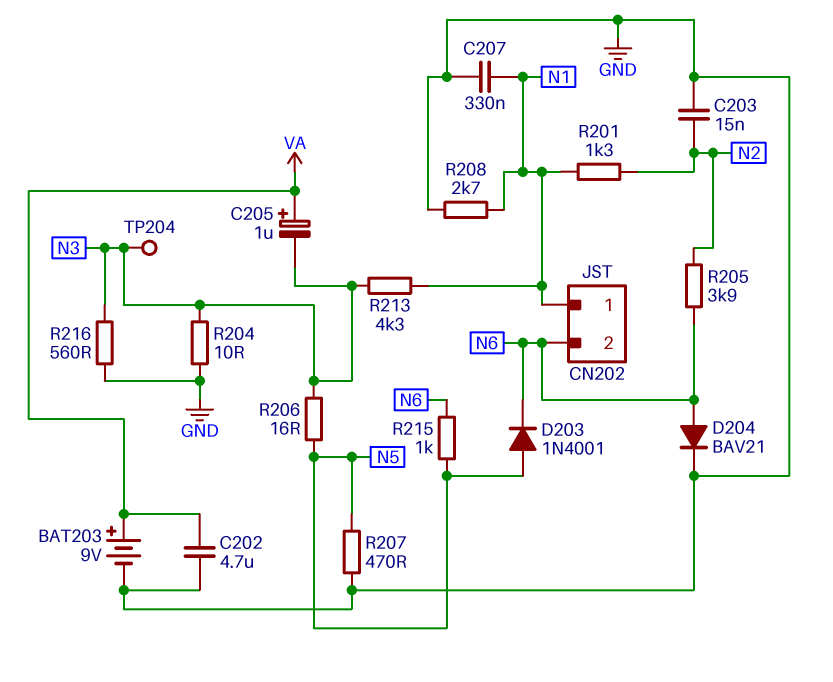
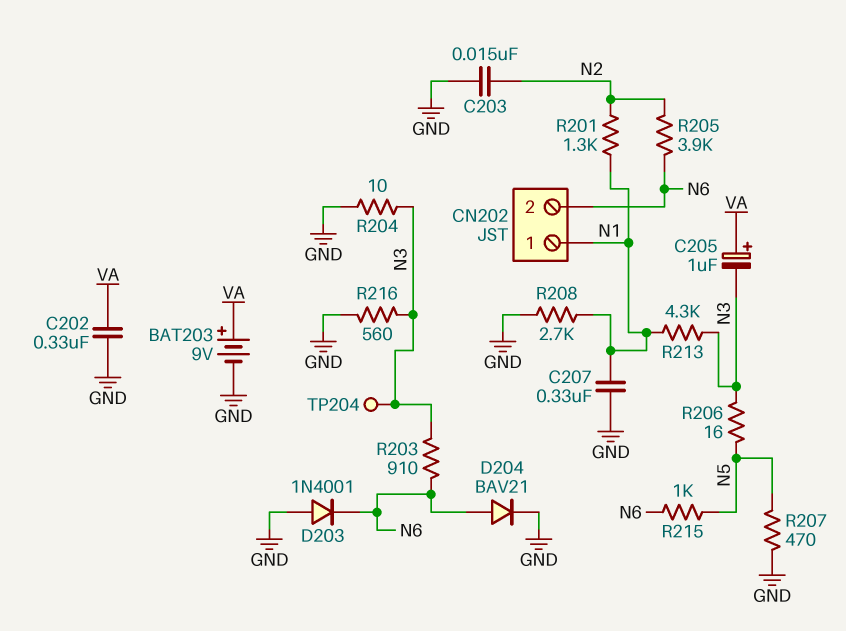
C202: 4.7uF (GND, VA) -> 330nF (GND, VA)
D203: diode 1N4001 (A N5, K N6) -> diode 1N4001 (A GND, K N6)
R203: none -> 910 (N3, N6)

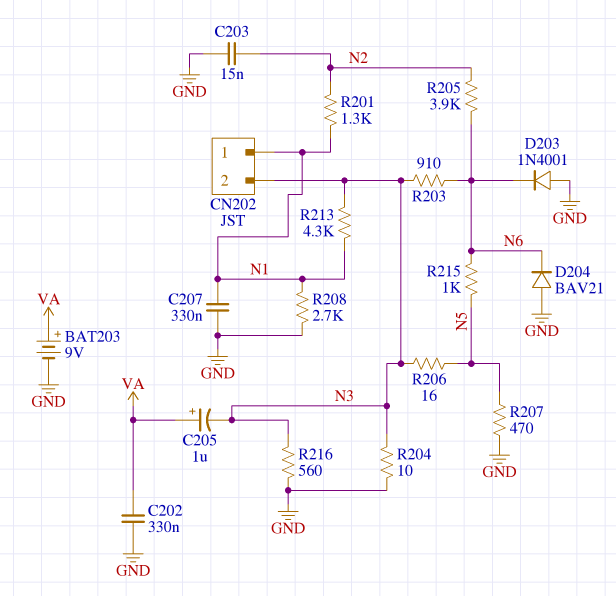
CN202 pin 2: N6 -> N3
D204: diode BAV21 (A N6, K GND) -> diode BAV21 (A GND, K N6)
TP204: test point (N3) -> none

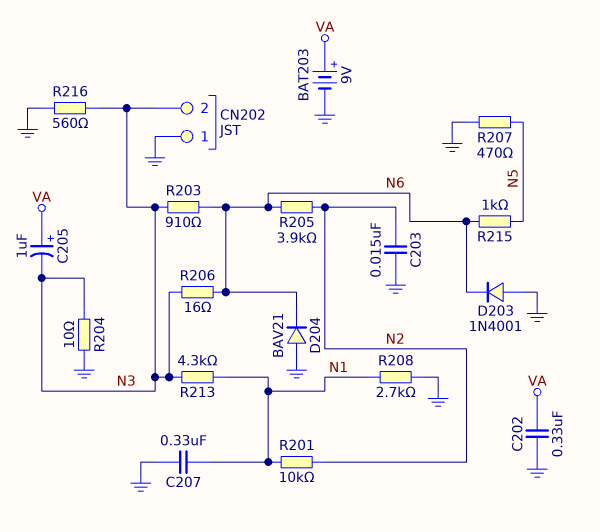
CN202 pin 1: N1 -> GND
R201: 1.3k (N1, N2) -> 10k (N1, N2)
R206: 16 (N3, N5) -> 16 (N3, N6)

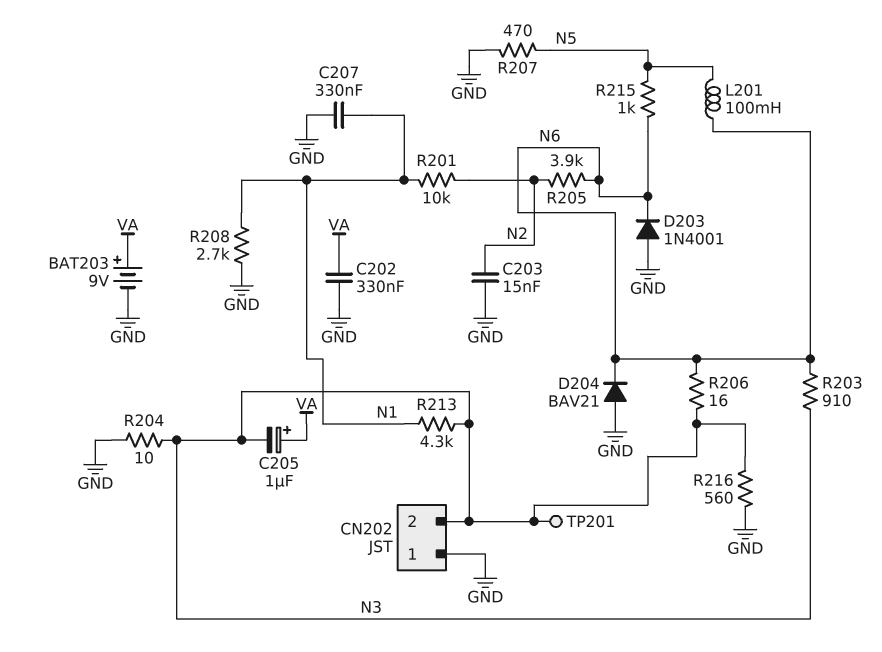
L201: none -> 100mH (N5, N6)
TP201: none -> test point (N3)

